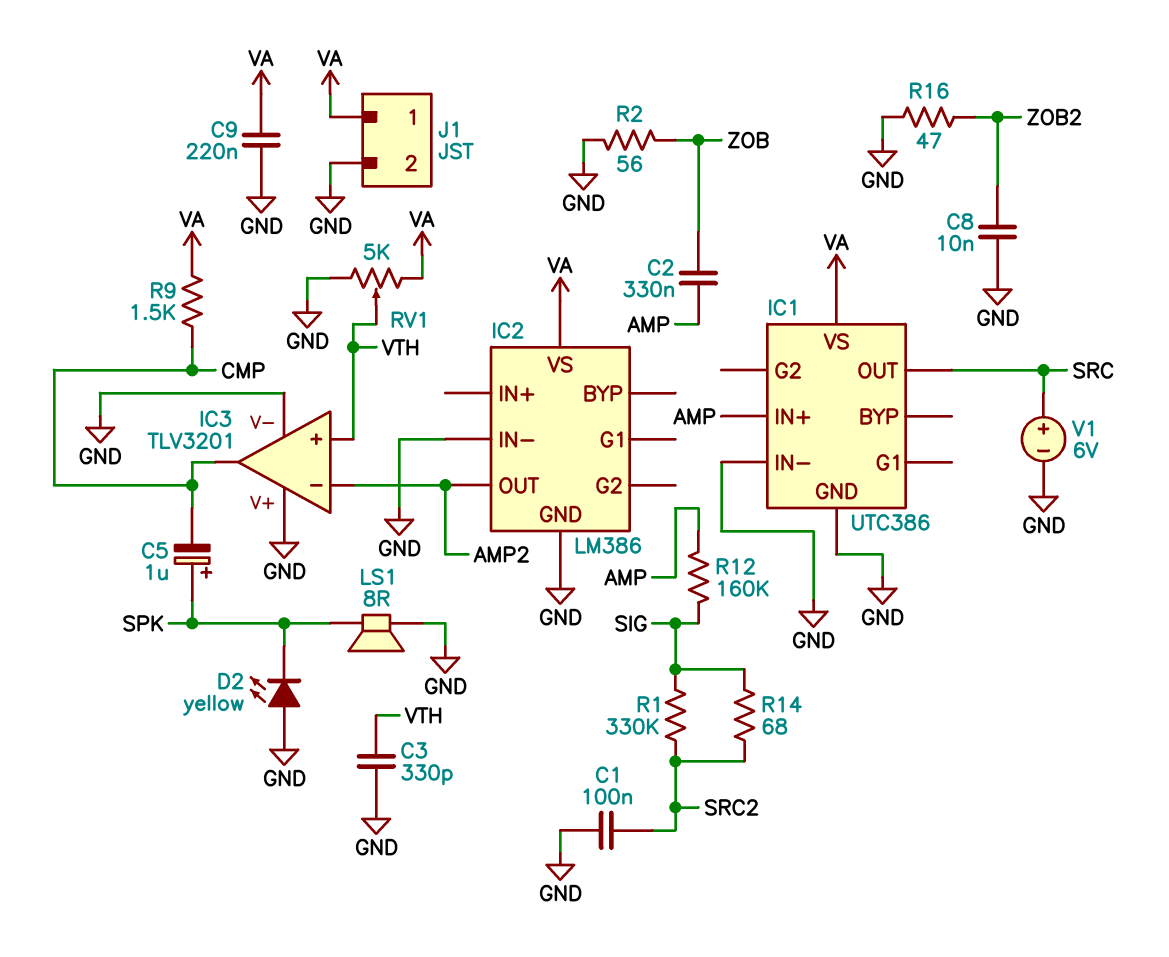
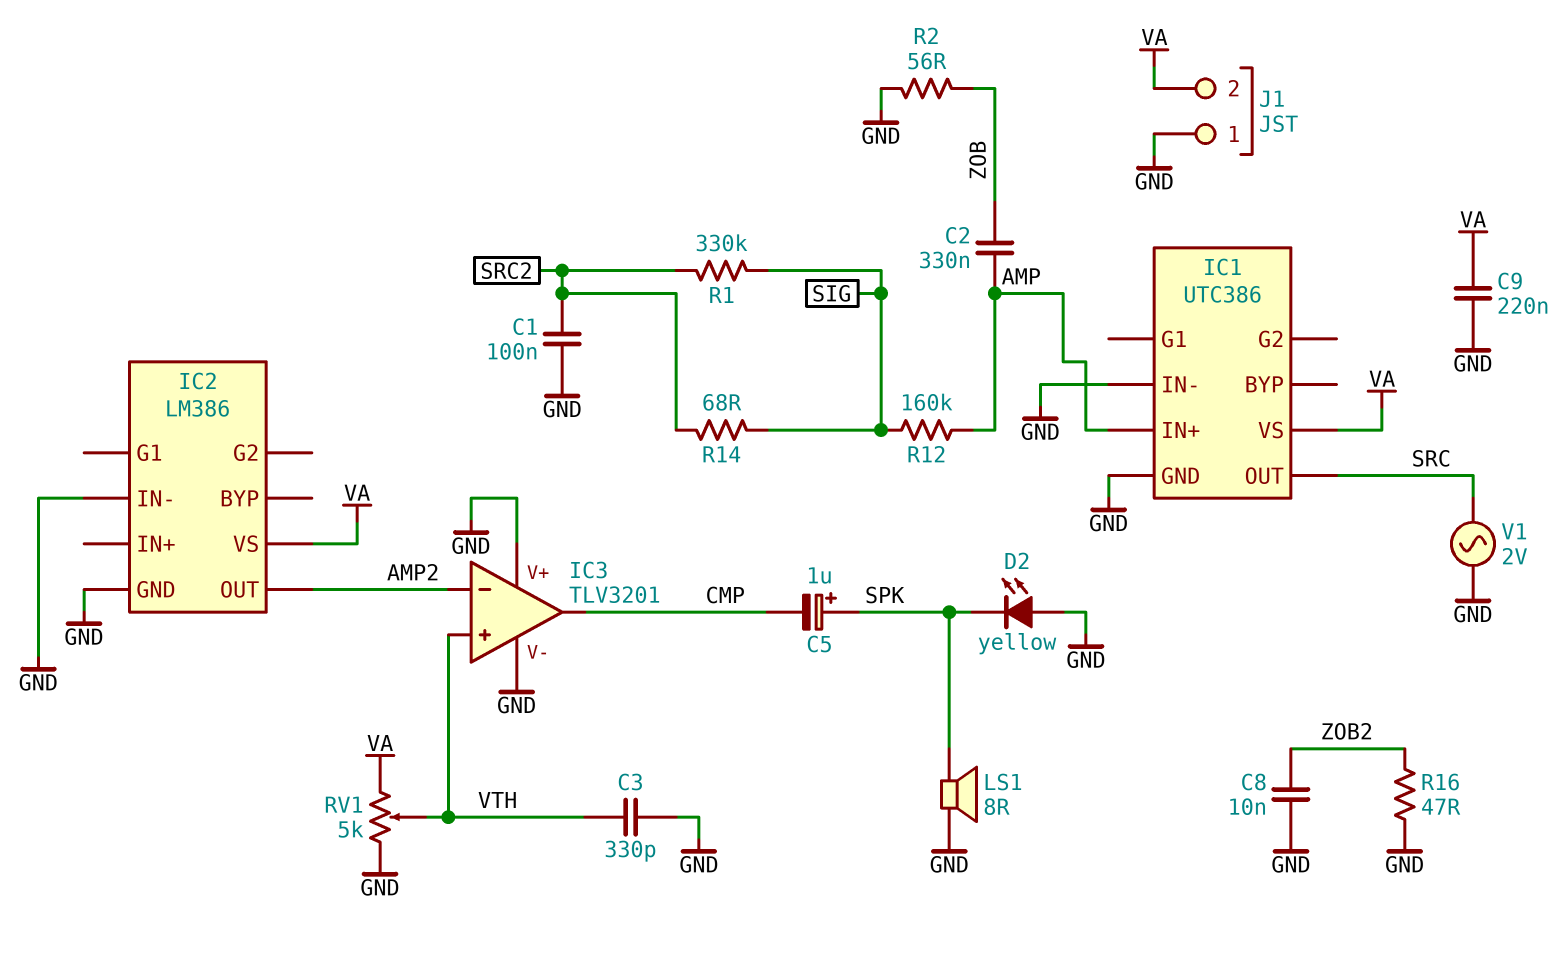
J1 pin 1: VA -> GND
J1 pin 2: GND -> VA
R9: 1.5k (CMP, VA) -> none
V1: 6V (plus SRC, minus GND) -> AC 2V (GND, SRC)

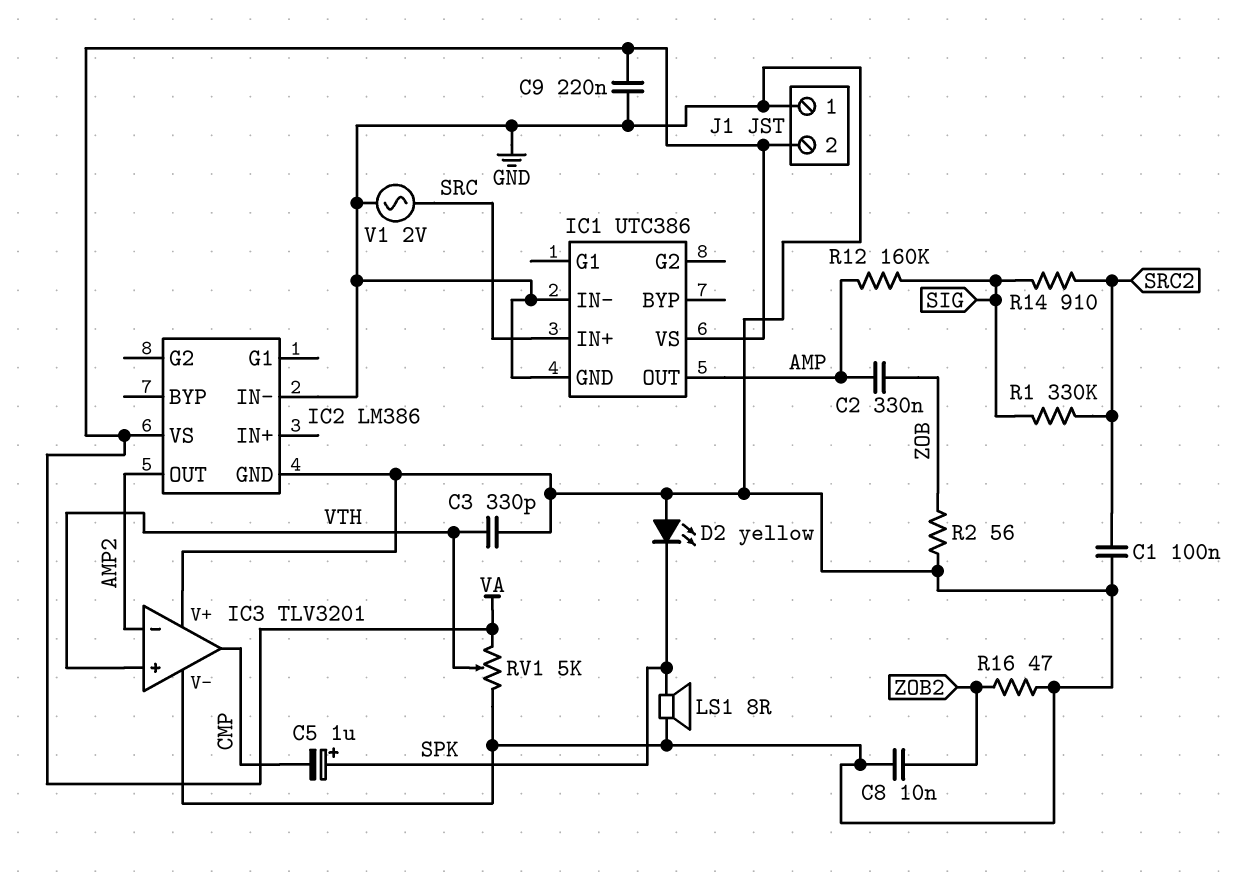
IC1 pin IN+: AMP -> SRC
IC1 pin OUT: SRC -> AMP
R14: 68 (SIG, SRC2) -> 910 (SIG, SRC2)

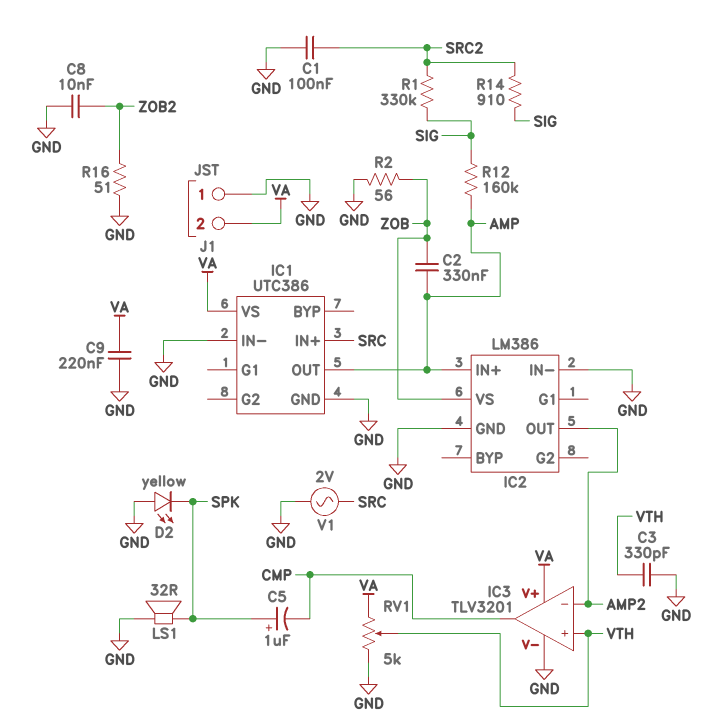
IC2 pin IN+: none -> AMP
IC2 pin VS: VA -> ZOB
IC3 pin V+: GND -> VA
LS1: speaker 8R (GND, SPK) -> speaker 32R (GND, SPK)
R16: 47 (GND, ZOB2) -> 51 (GND, ZOB2)

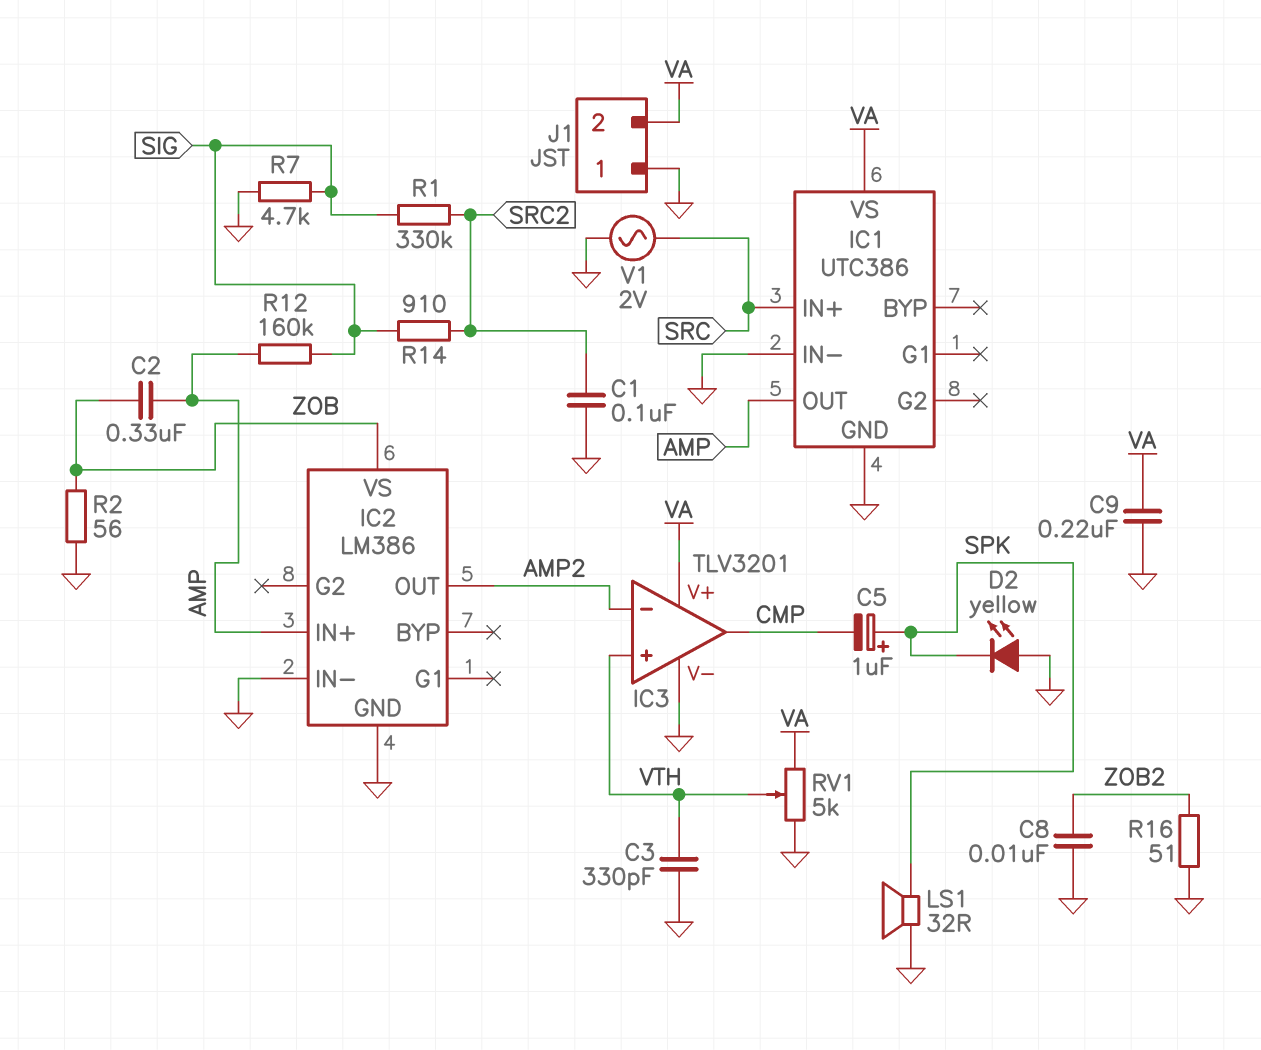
R7: none -> 4.7k (GND, SIG)

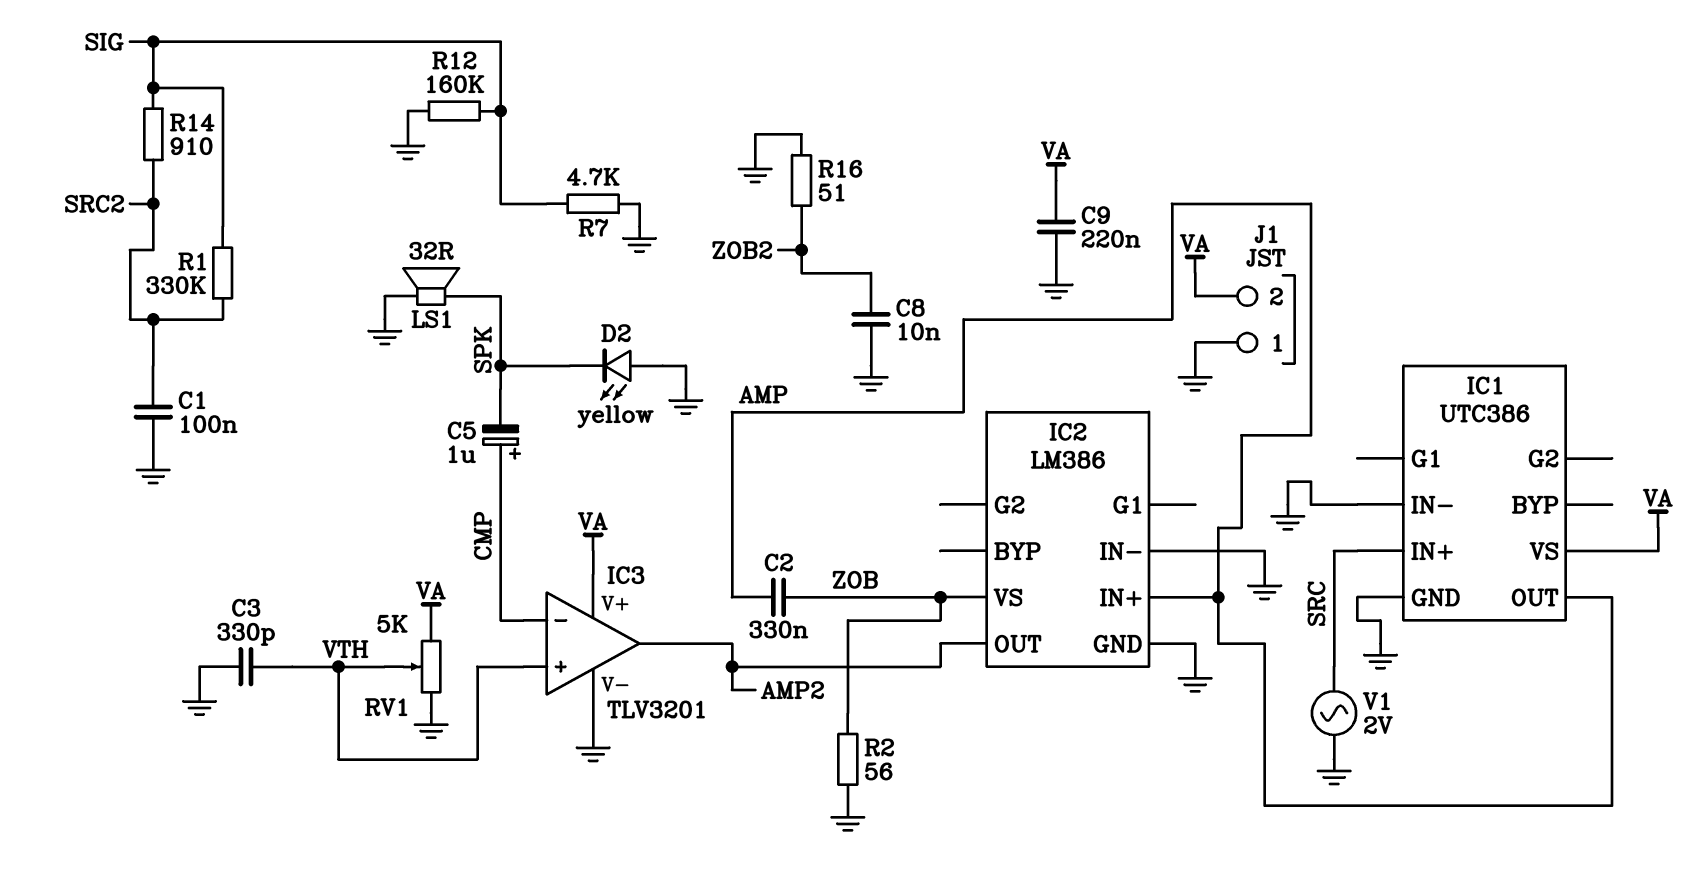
C5: 1uF (plus SPK, minus CMP) -> 1uF (plus CMP, minus SPK)
IC3 pin in-: AMP2 -> CMP
IC3 pin out: CMP -> AMP2
R12: 160k (AMP, SIG) -> 160k (GND, SIG)

